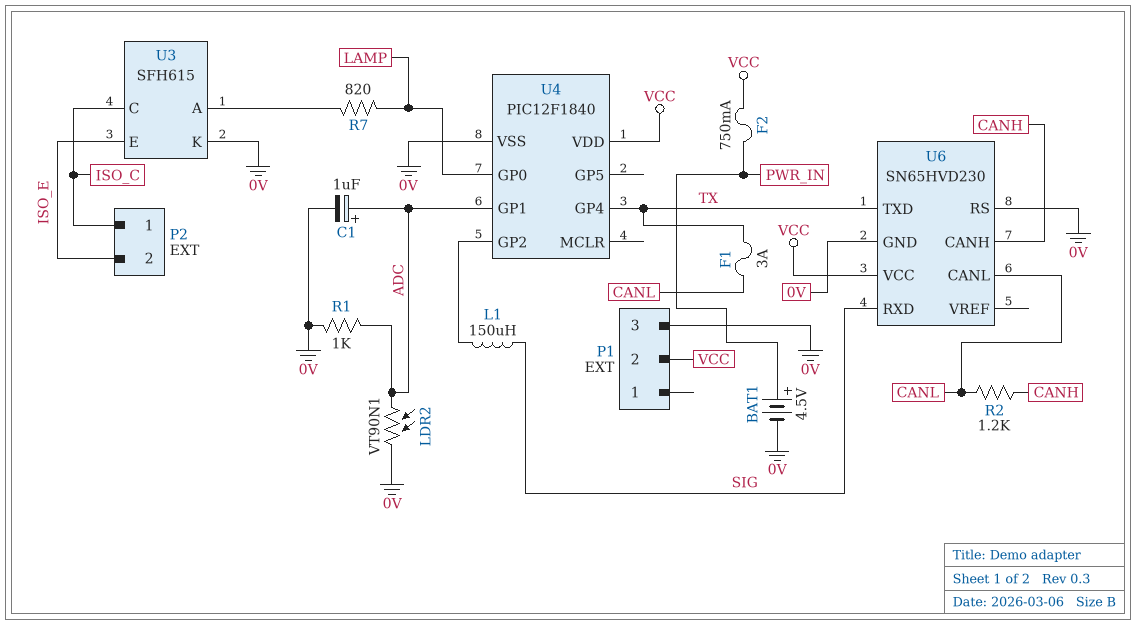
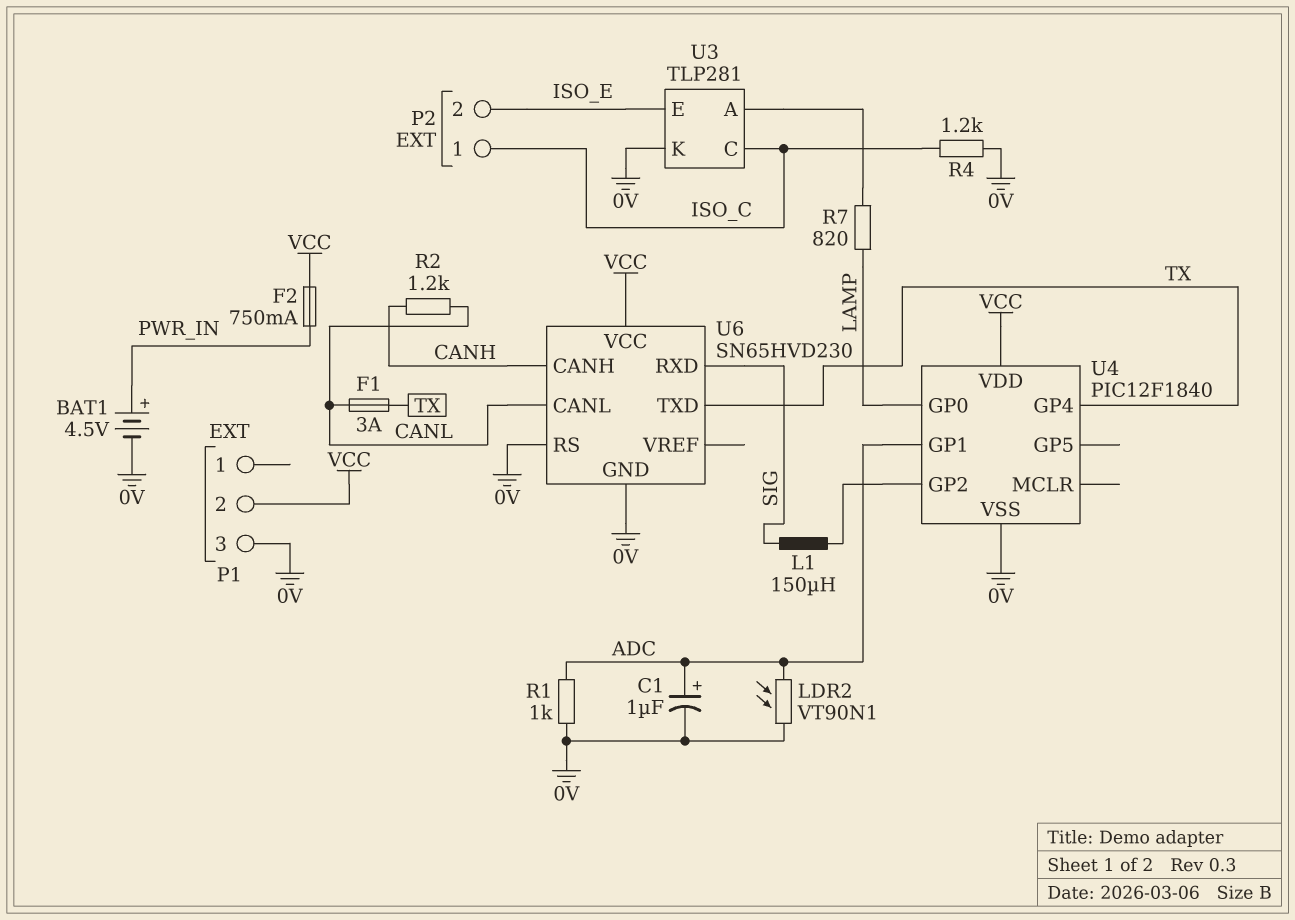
R4: none -> 1.2k (0V, ISO_C)
U3: SFH615 -> TLP281

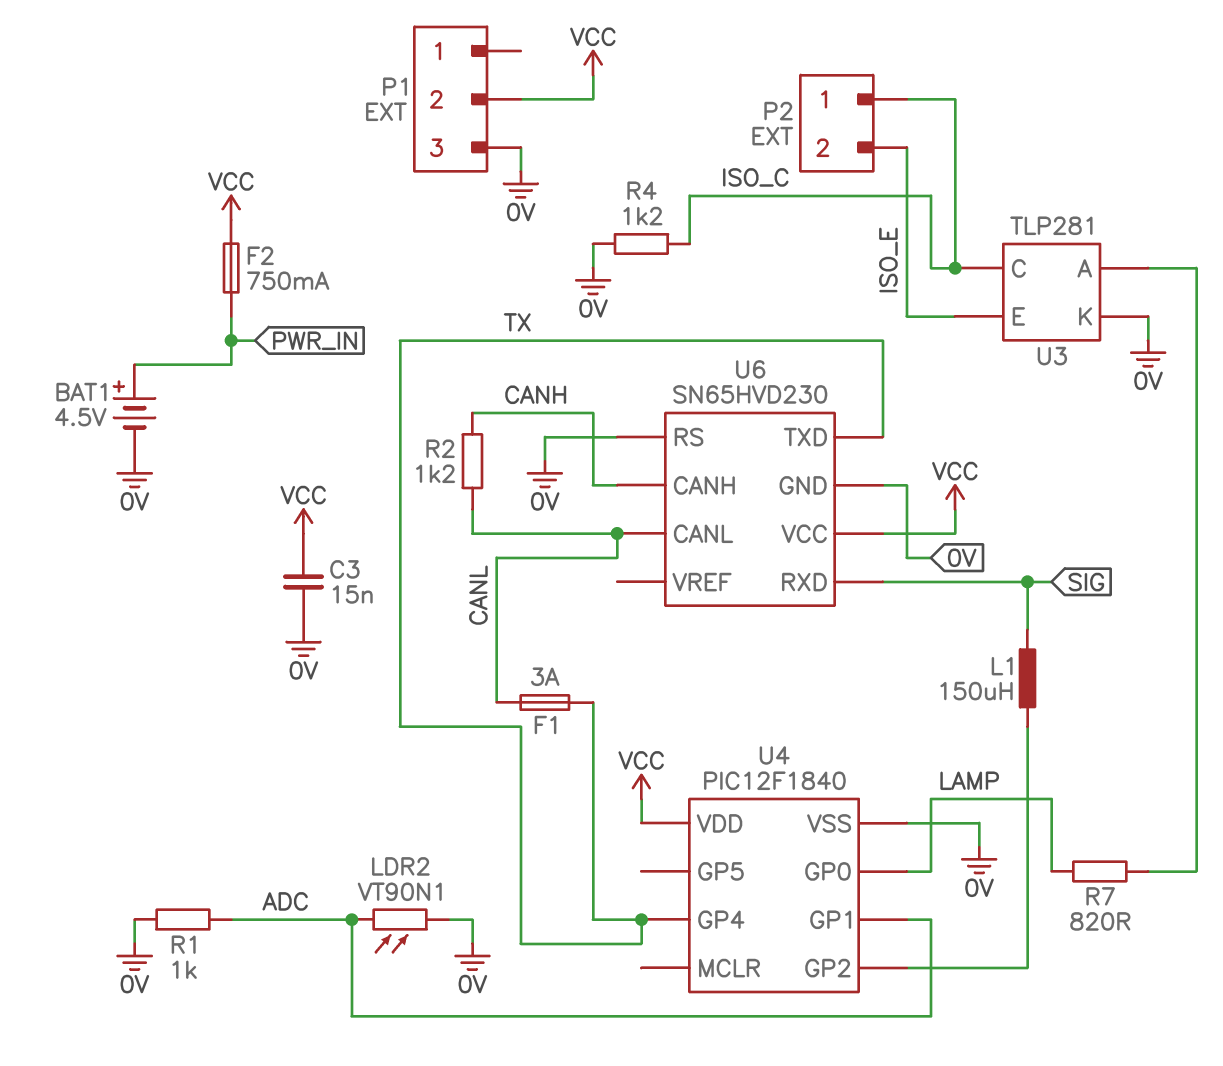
C1: 1uF (plus ADC, minus 0V) -> none
C3: none -> 15nF (0V, VCC)

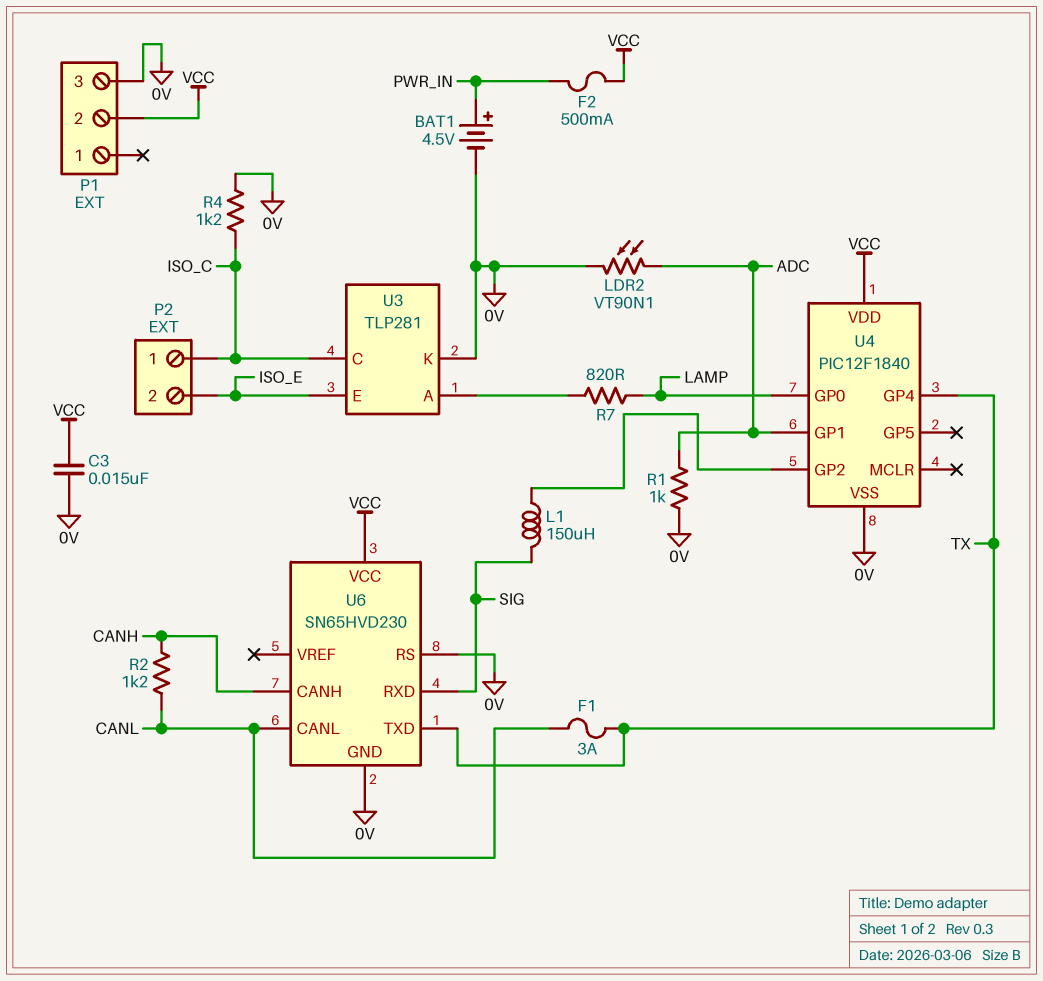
F2: 750mA (PWR_IN, VCC) -> 500mA (PWR_IN, VCC)

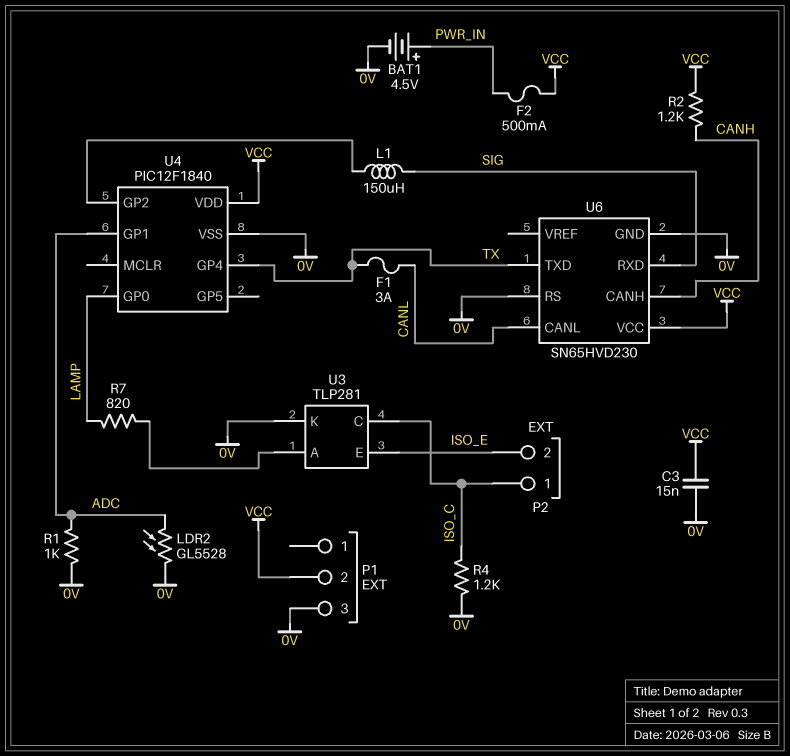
LDR2: VT90N1 (0V, ADC) -> GL5528 (0V, ADC)
R2: 1.2k (CANH, CANL) -> 1.2k (CANH, VCC)

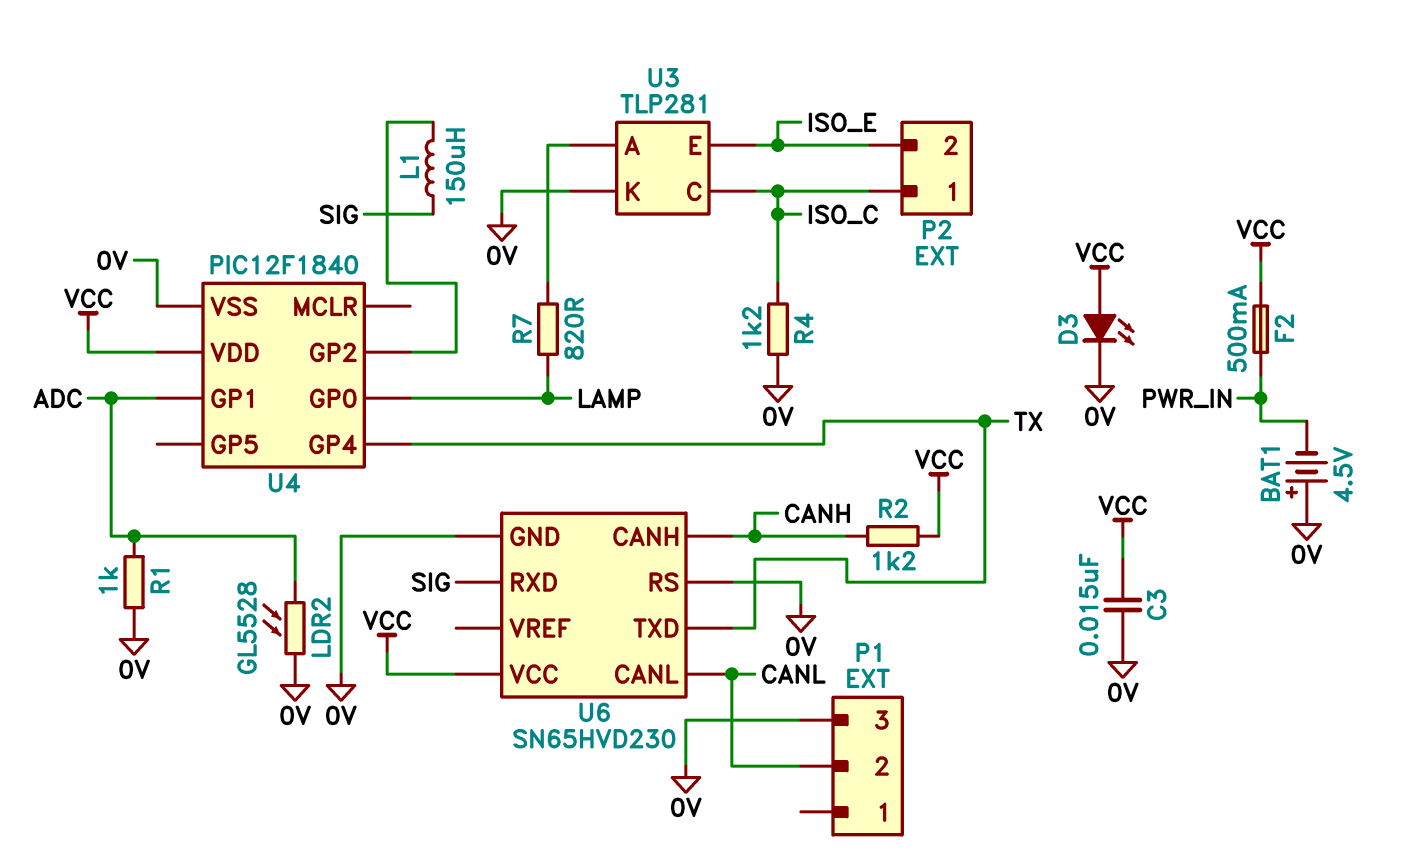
BAT1: 4.5V (plus PWR_IN, minus 0V) -> 4.5V (plus 0V, minus PWR_IN)
D3: none -> LED (A VCC, K 0V)
F1: 3A (CANL, TX) -> none
P1 pin 2: VCC -> CANL

